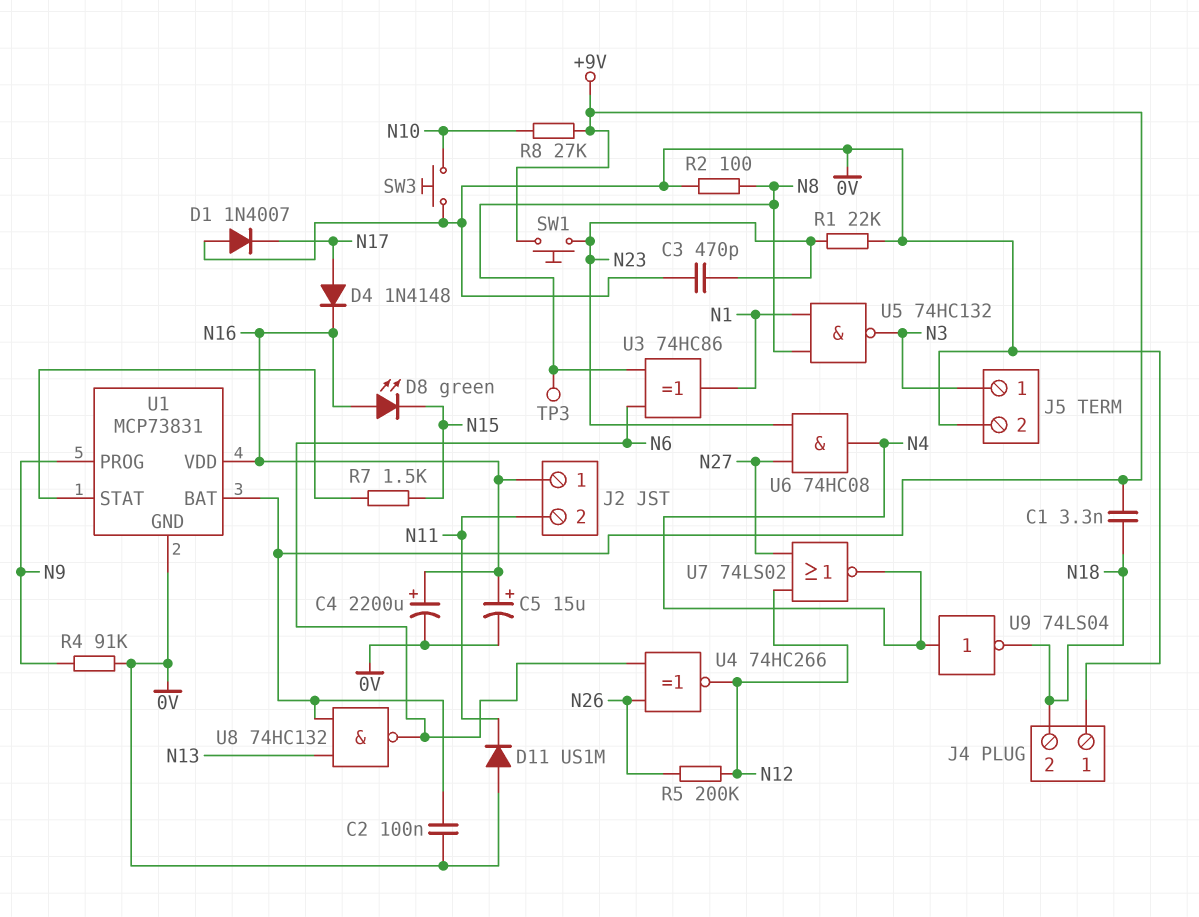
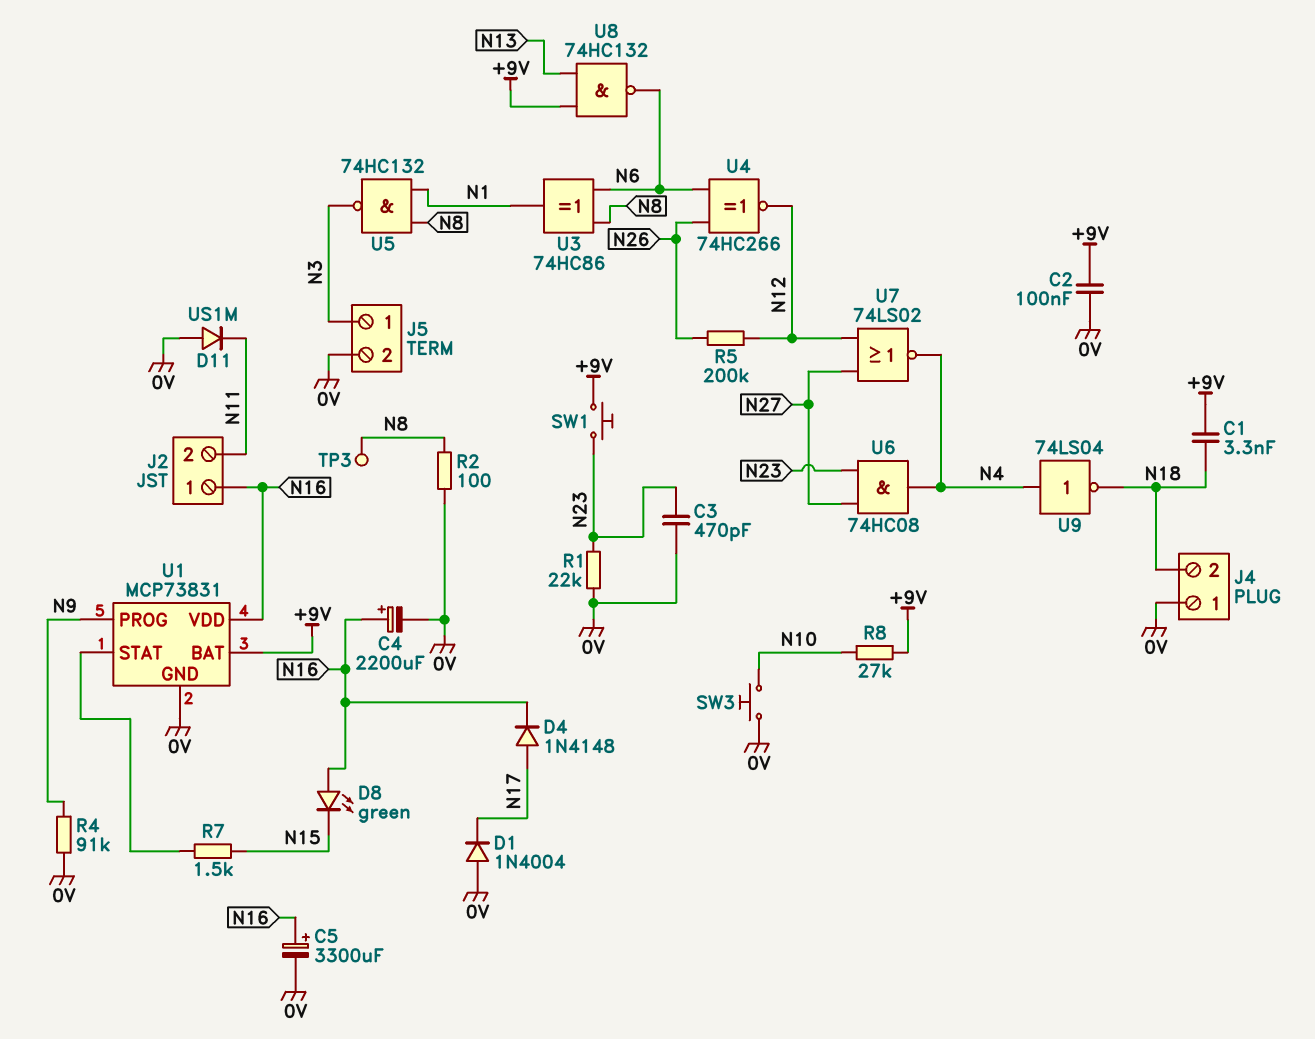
C5: 15uF (plus N16, minus 0V) -> 3300uF (plus N16, minus 0V)
D1: diode 1N4007 (A 0V, K N17) -> diode 1N4004 (A 0V, K N17)

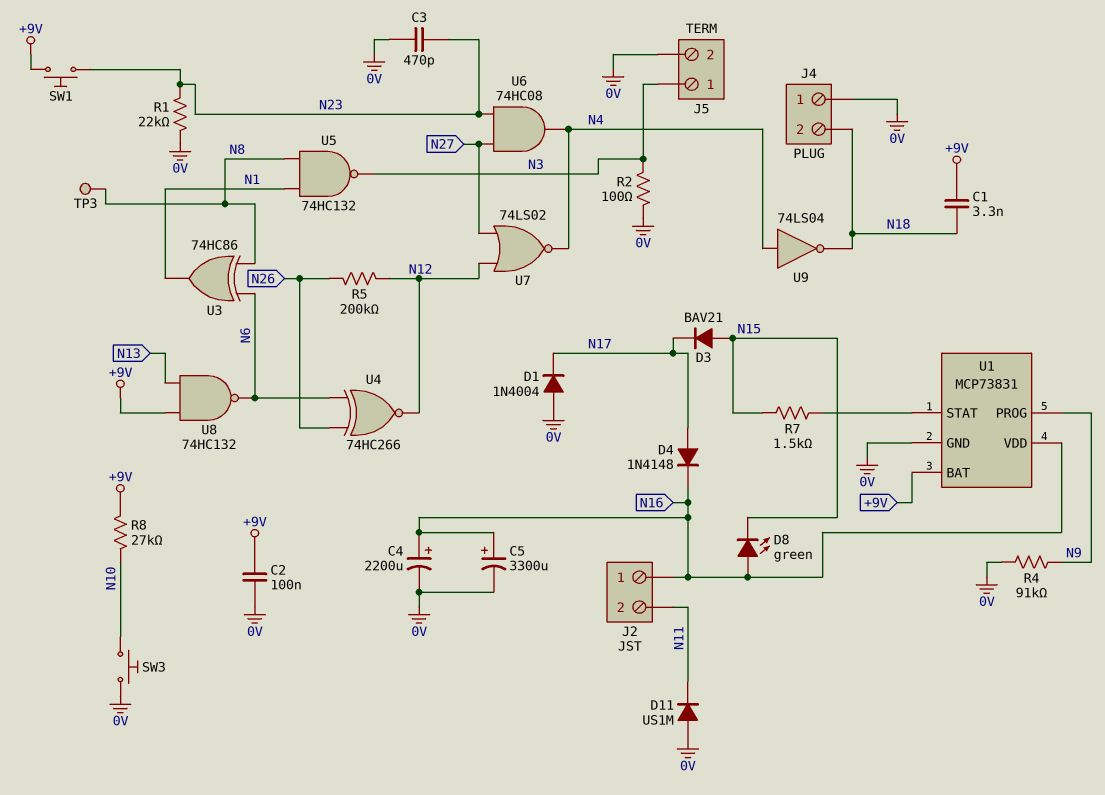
D3: none -> diode BAV21 (A N15, K N17)
R2: 100 (0V, N8) -> 100 (0V, N3)

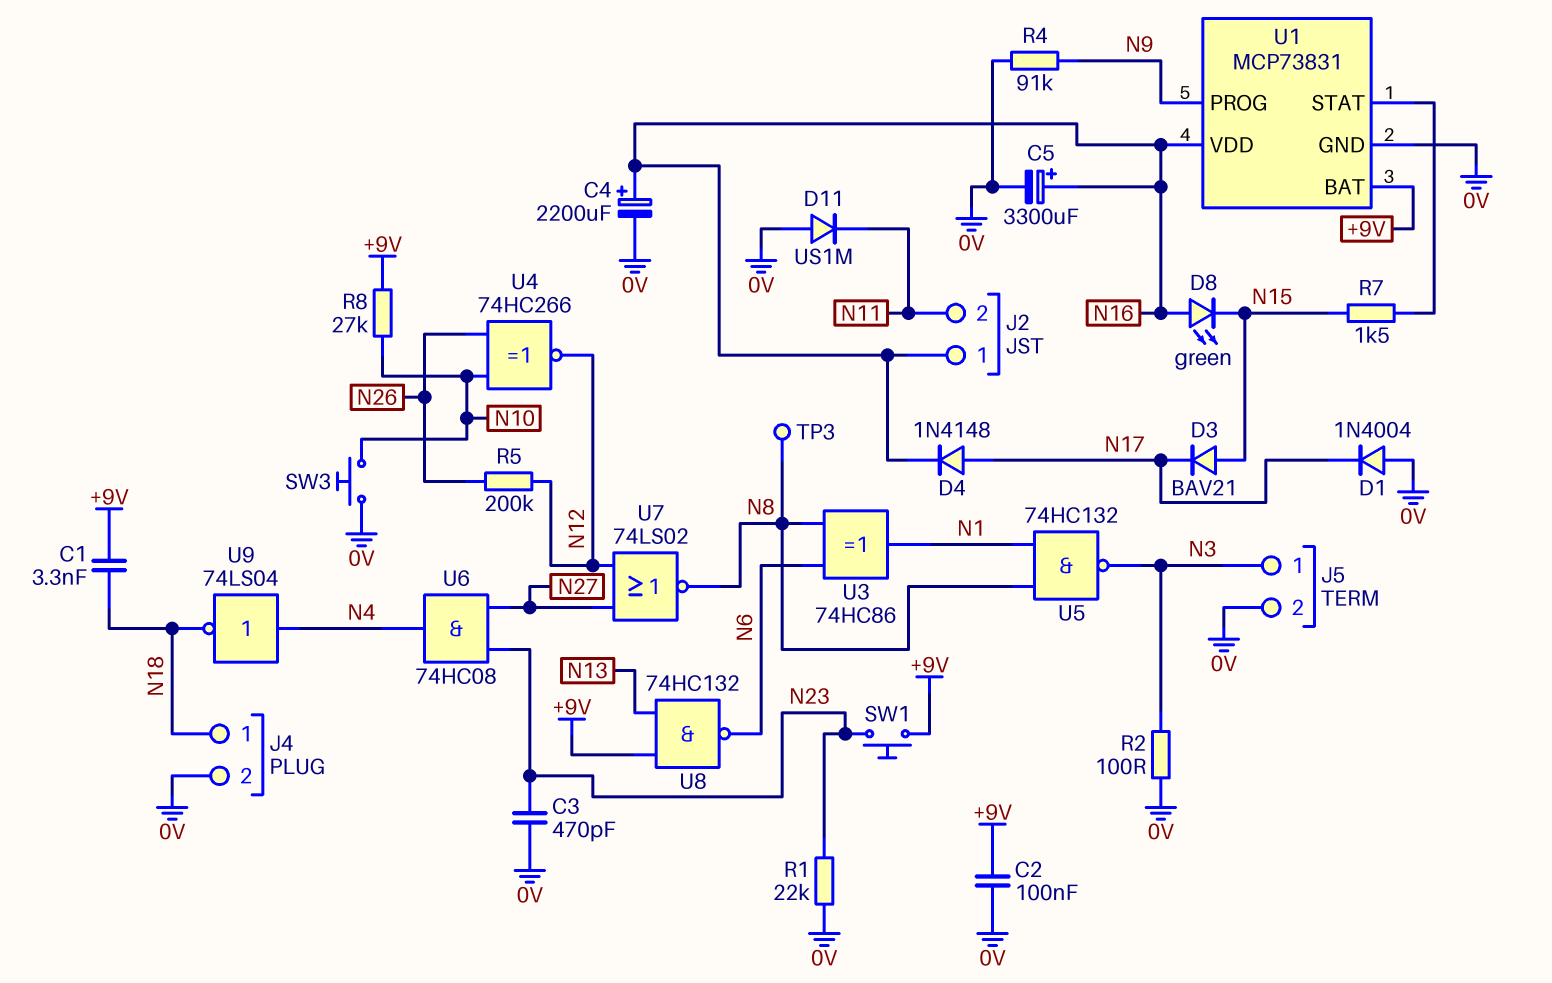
J4 pin 1: 0V -> N18
J4 pin 2: N18 -> 0V
U4: XNOR 74HC266 (in N6, in N26, out N12) -> XNOR 74HC266 (in N10, in N26, out N12)
U7: NOR 74LS02 (in N12, in N27, out N4) -> NOR 74LS02 (in N12, in N27, out N8)

